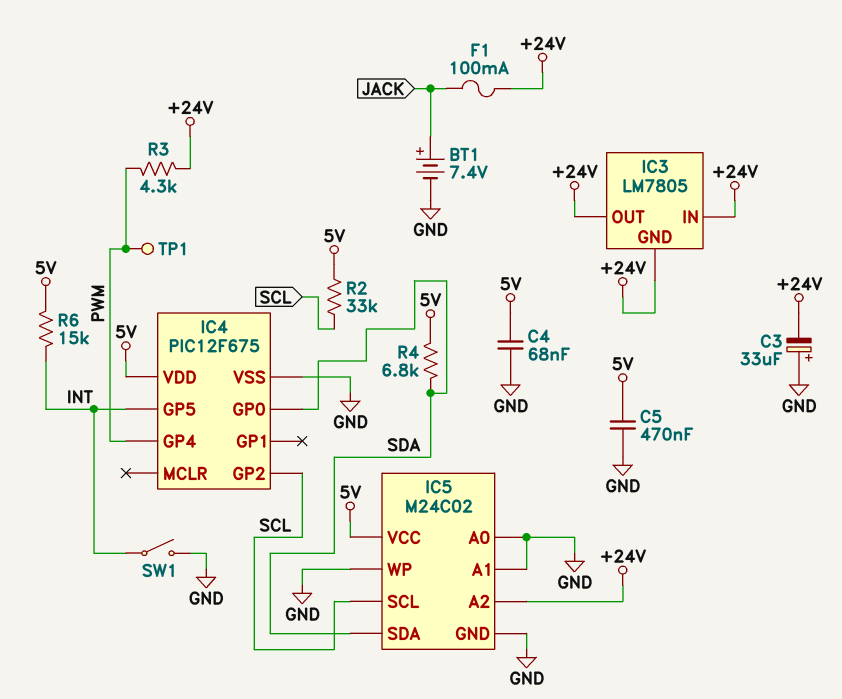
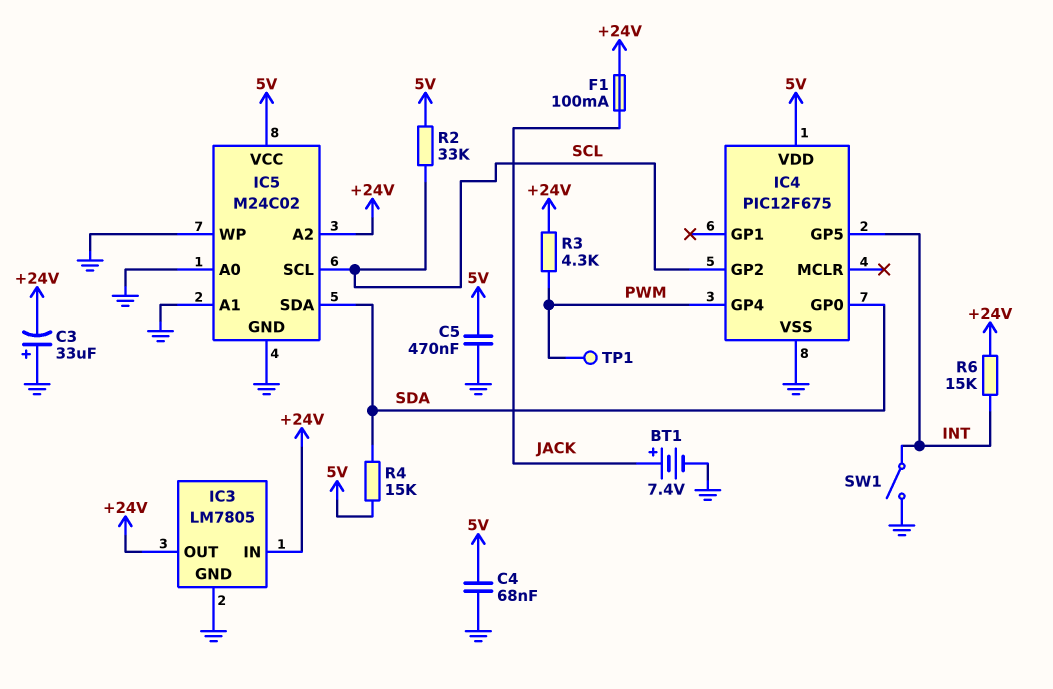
IC3 pin GND: +24V -> GND
R4: 6.8k (5V, SDA) -> 15k (5V, SDA)
R6: 15k (5V, INT) -> 15k (+24V, INT)

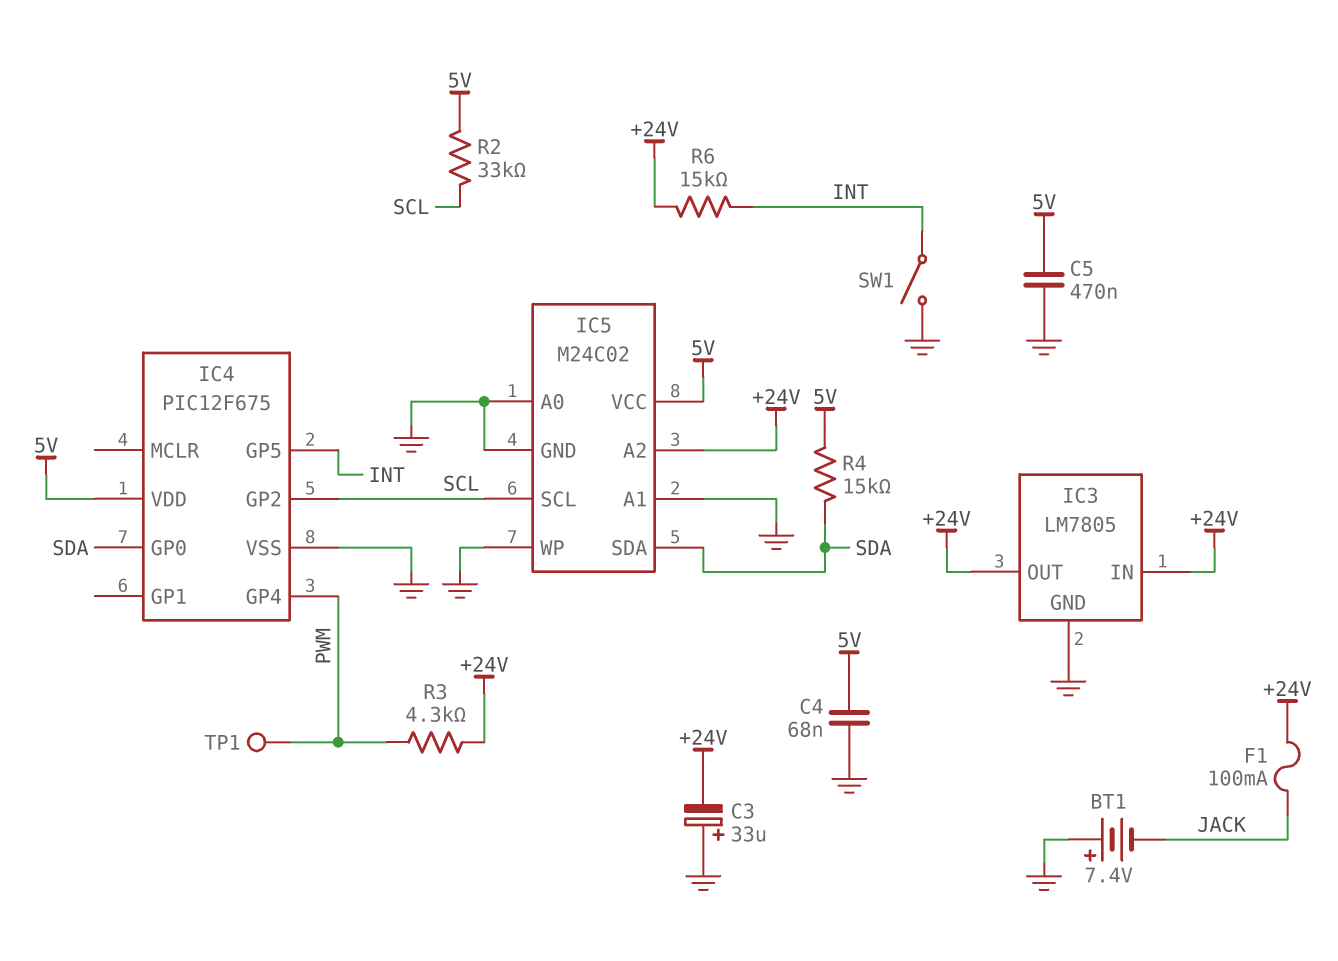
BT1: 7.4V (plus JACK, minus GND) -> 7.4V (plus GND, minus JACK)

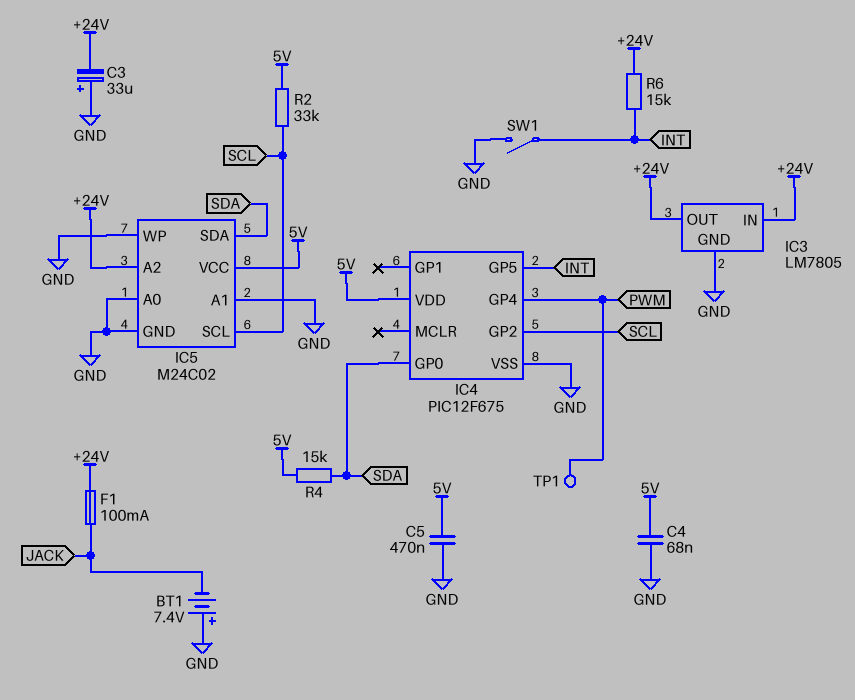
R3: 4.3k (+24V, PWM) -> none

